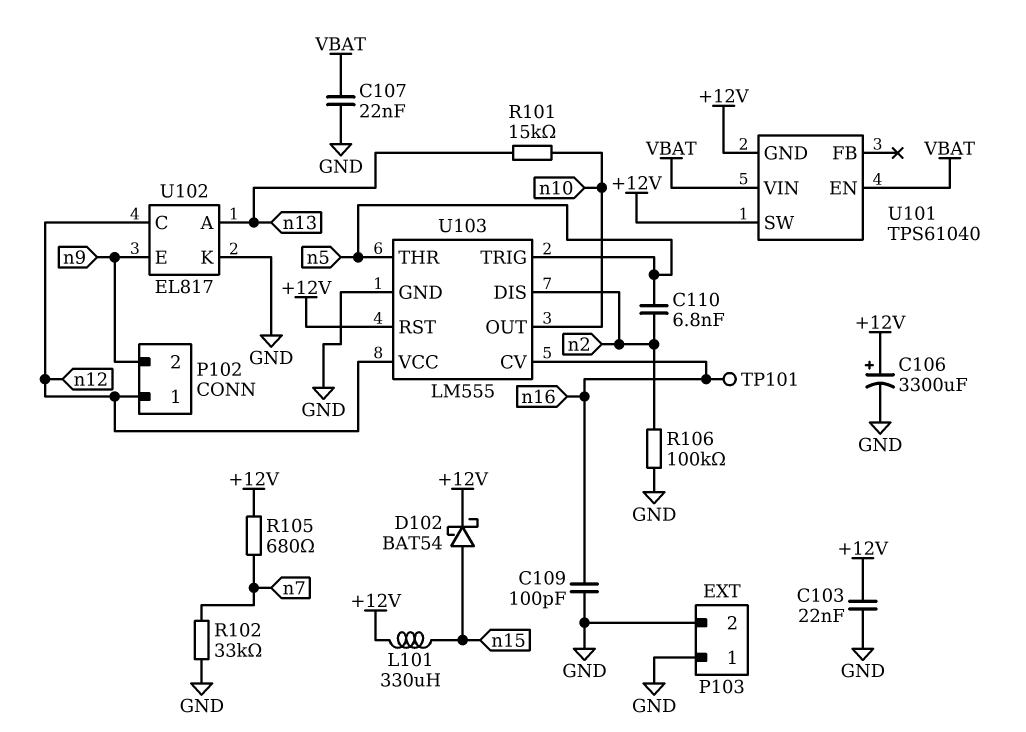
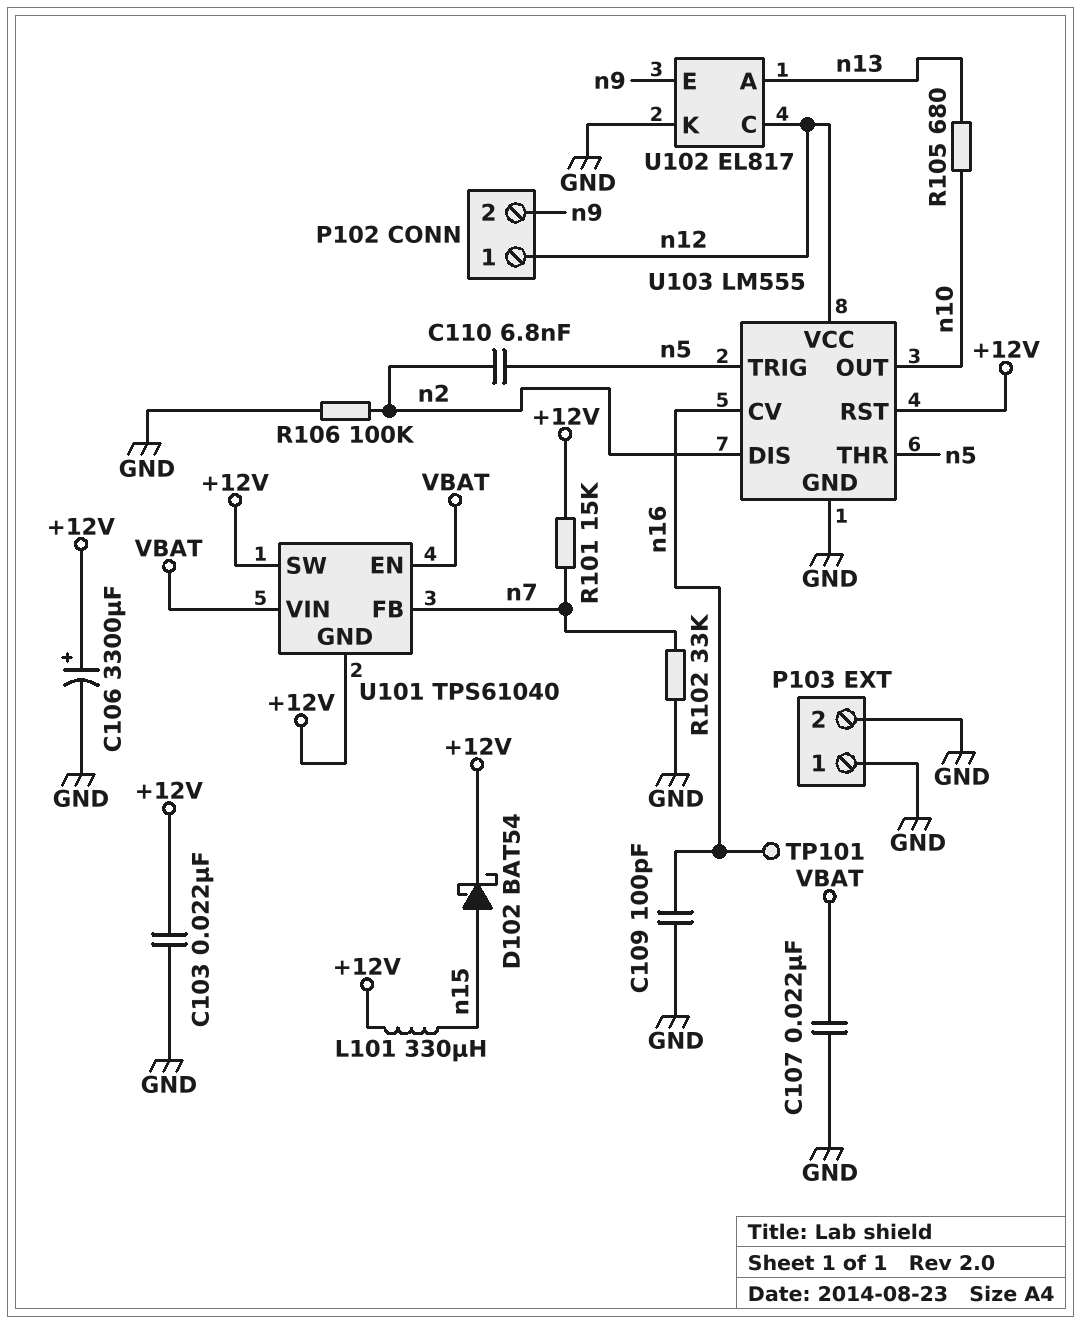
R101: 15k (n10, n13) -> 15k (+12V, n7)
R105: 680 (+12V, n7) -> 680 (n10, n13)
U101 pin FB: none -> n7

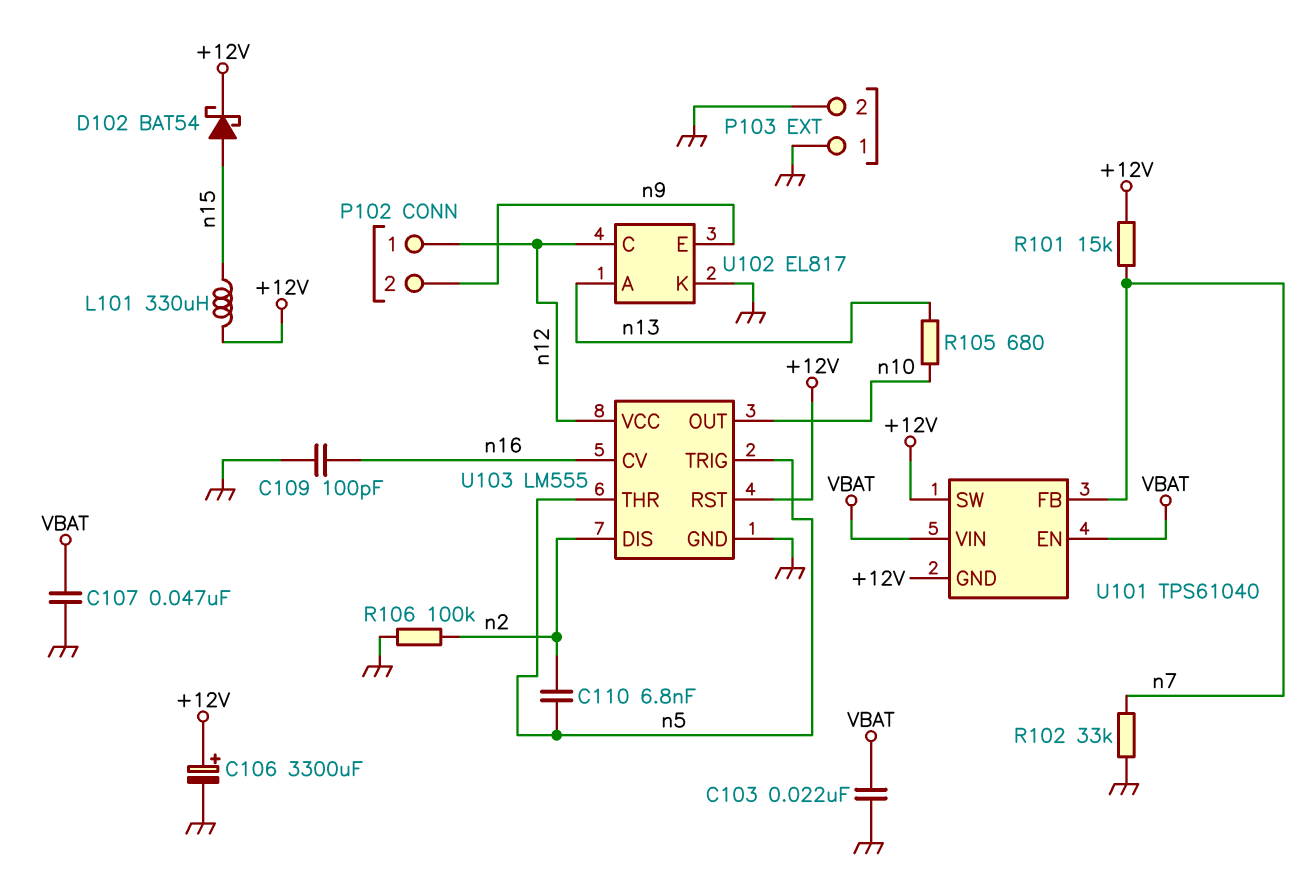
C103: 22nF (+12V, GND) -> 22nF (GND, VBAT)
C107: 22nF (GND, VBAT) -> 47nF (GND, VBAT)
TP101: test point (n16) -> none

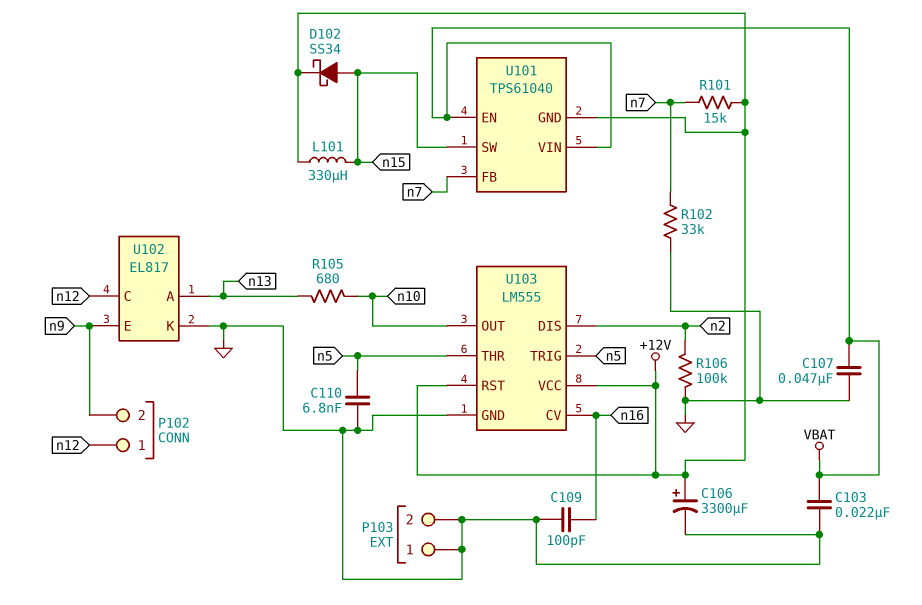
C110: 6.8nF (n2, n5) -> 6.8nF (GND, n5)
D102: schottky BAT54 (A n15, K +12V) -> schottky SS34 (A n15, K +12V)
U101 pin SW: +12V -> n15
U103 pin VCC: n12 -> +12V

